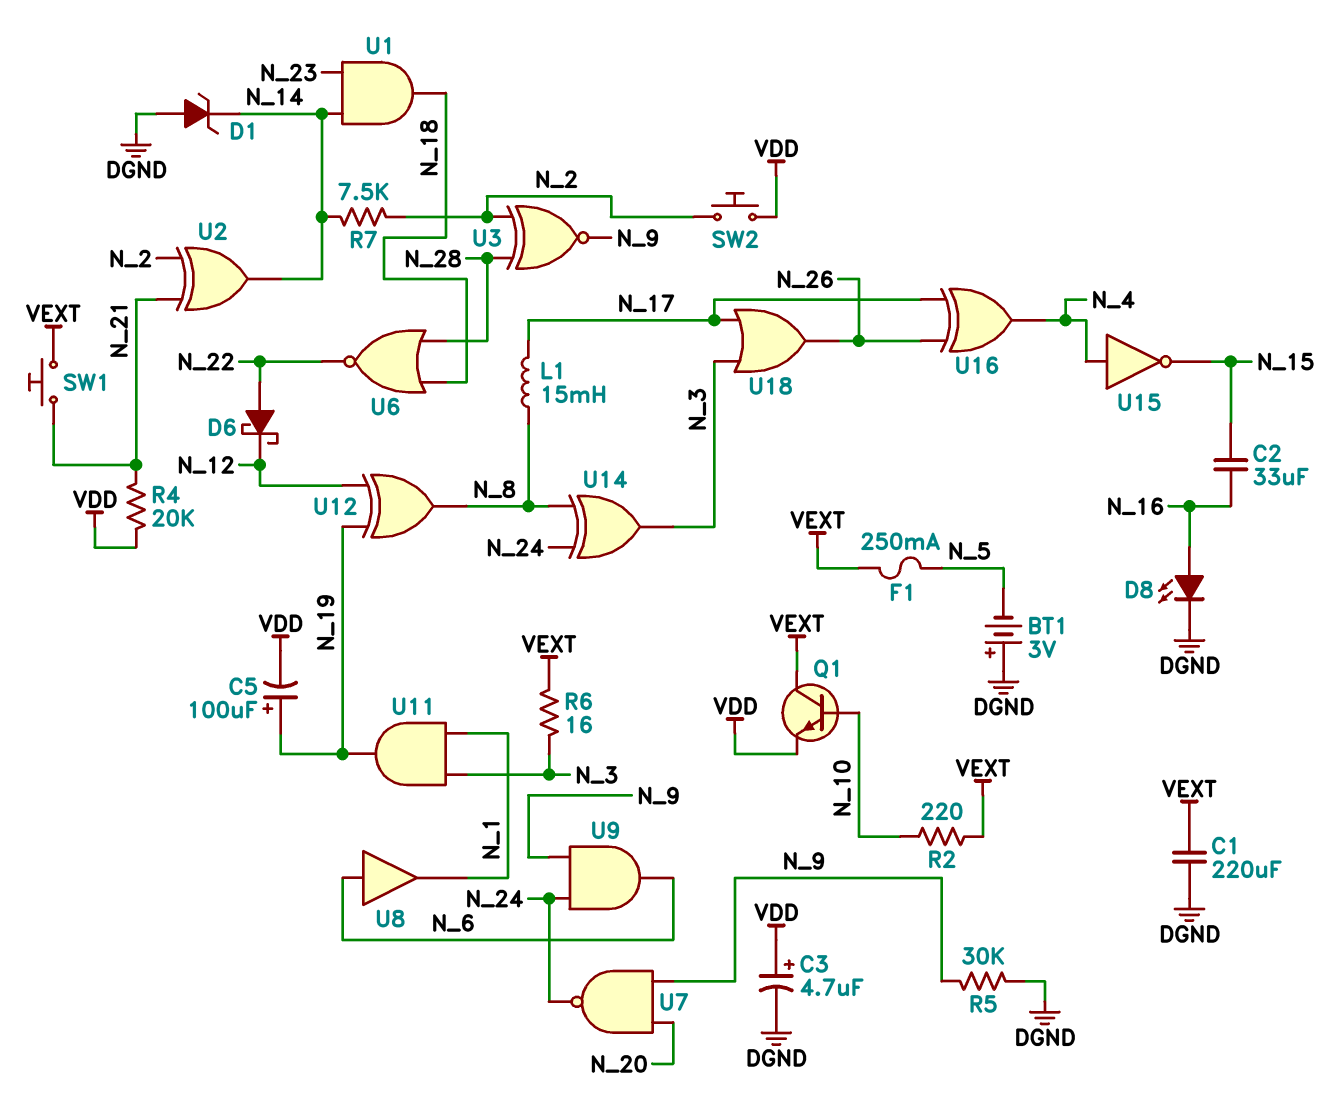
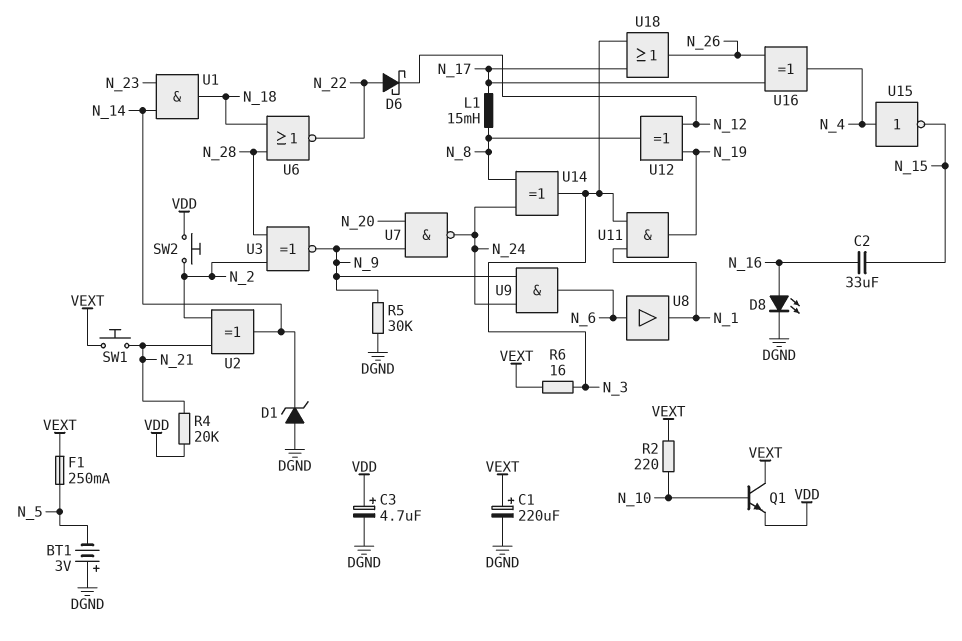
C1: 220uF (DGND, VEXT) -> 220uF (plus VEXT, minus DGND)
C5: 100uF (plus N_19, minus VDD) -> none
R7: 7.5k (N_2, N_14) -> none

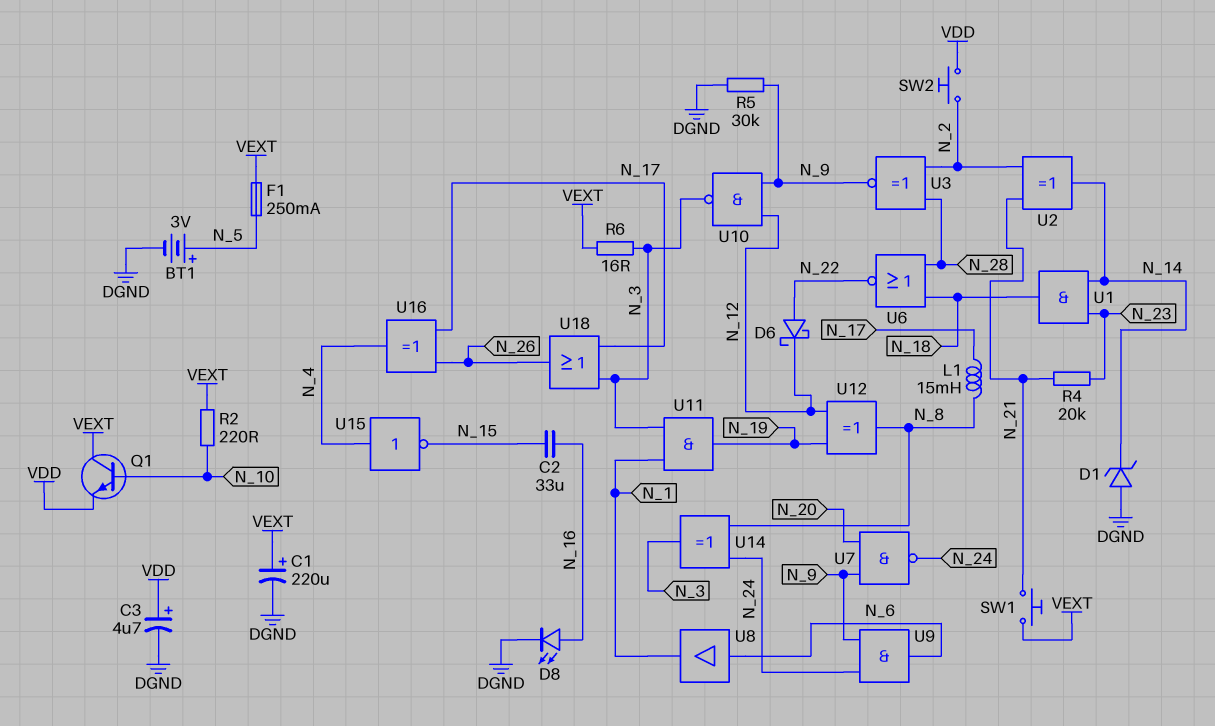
BT1: 3V (plus DGND, minus N_5) -> 3V (plus N_5, minus DGND)
R4: 20k (N_21, VDD) -> 20k (N_21, N_23)
U10: none -> NAND (in N_9, in N_12, out N_3)

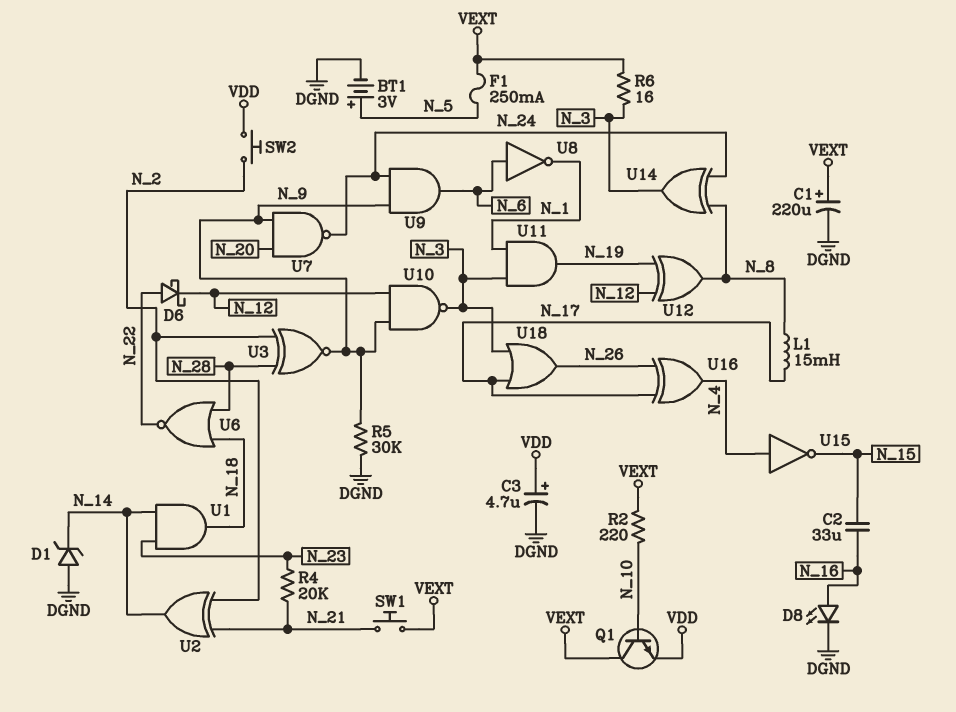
U8: buffer (in N_6, out N_1) -> NOT (in N_6, out N_1)

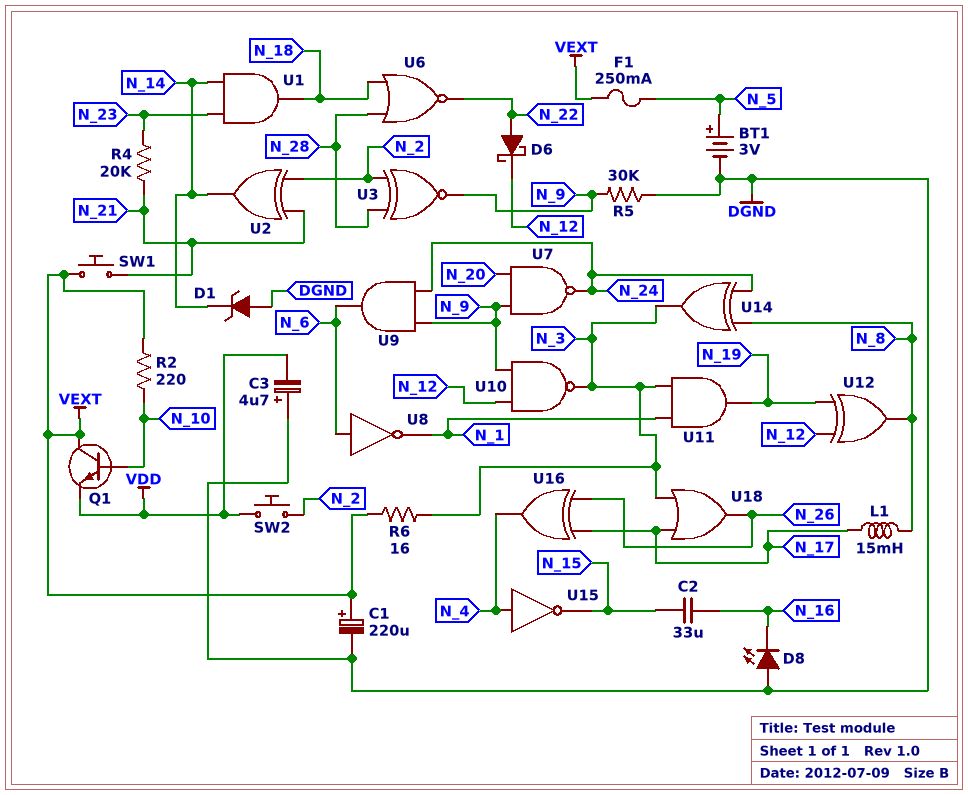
C3: 4.7uF (plus VDD, minus DGND) -> 4.7uF (plus DGND, minus VDD)
D8: LED (A N_16, K DGND) -> LED (A DGND, K N_16)

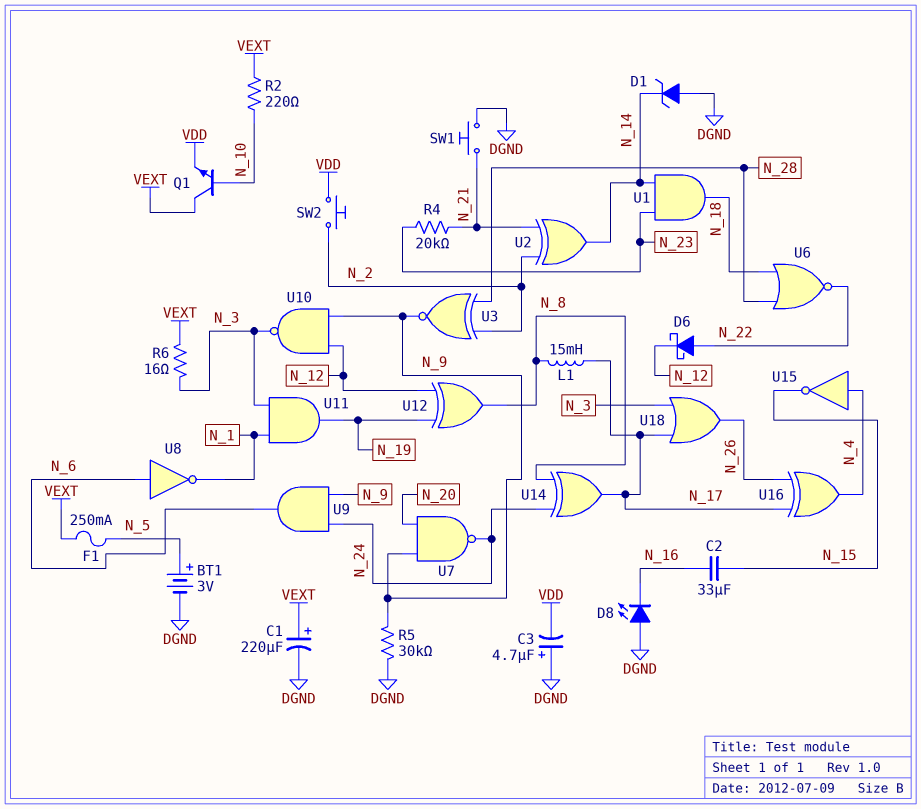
SW1: button (N_21, VEXT) -> button (DGND, N_21)
U14: XOR (in N_8, in N_24, out N_3) -> XOR (in N_8, in N_24, out N_17)

